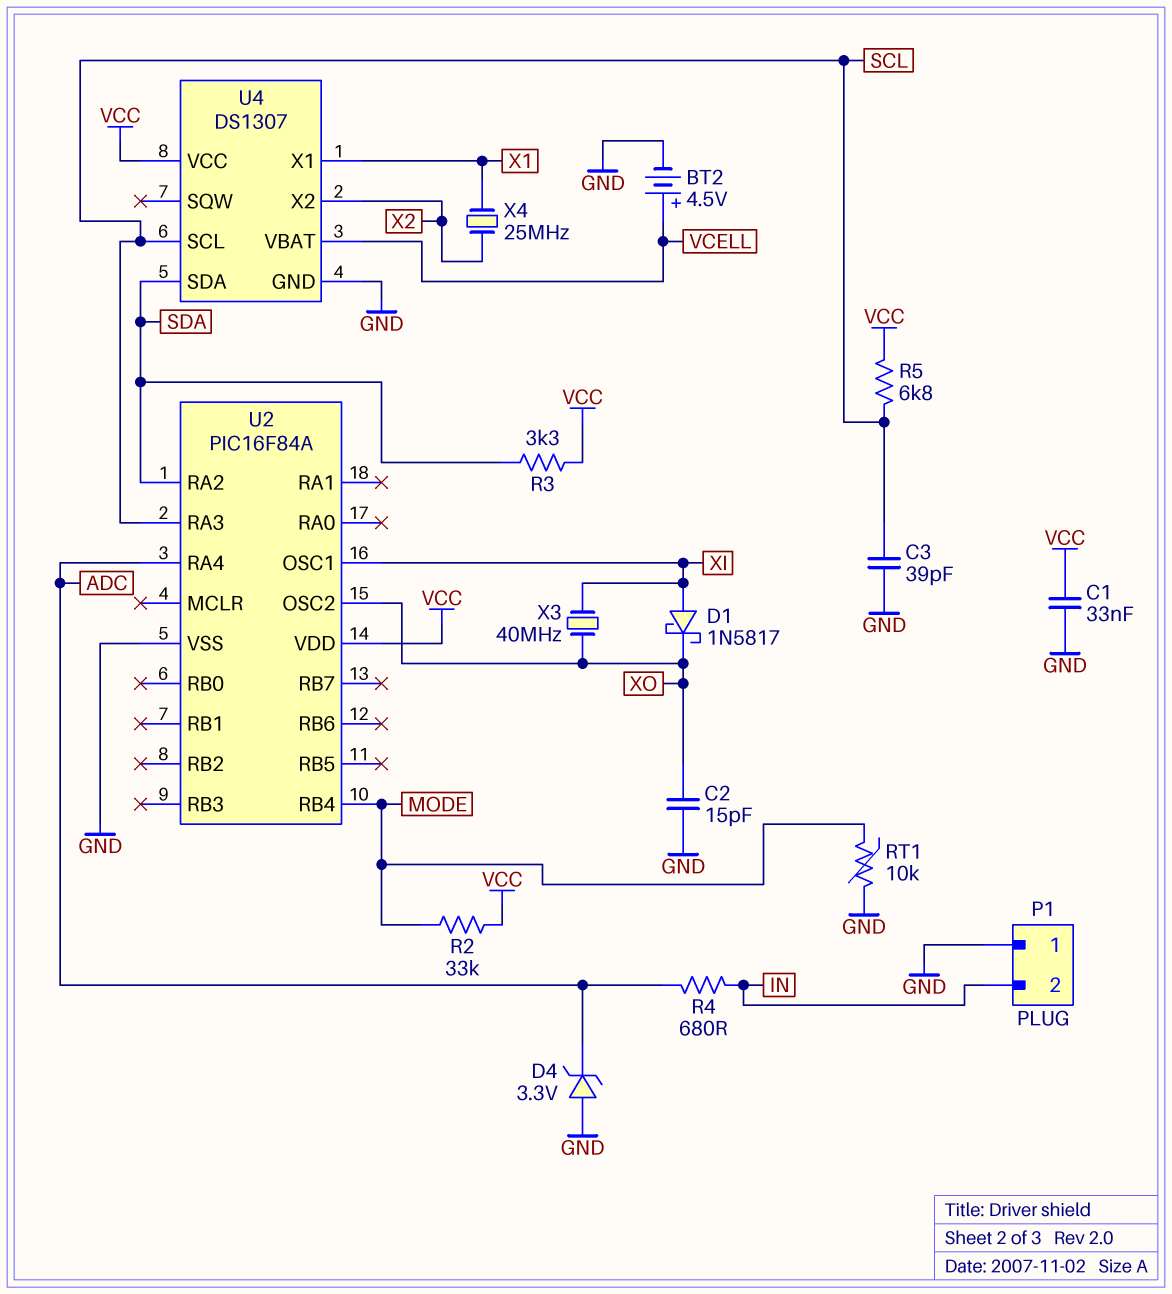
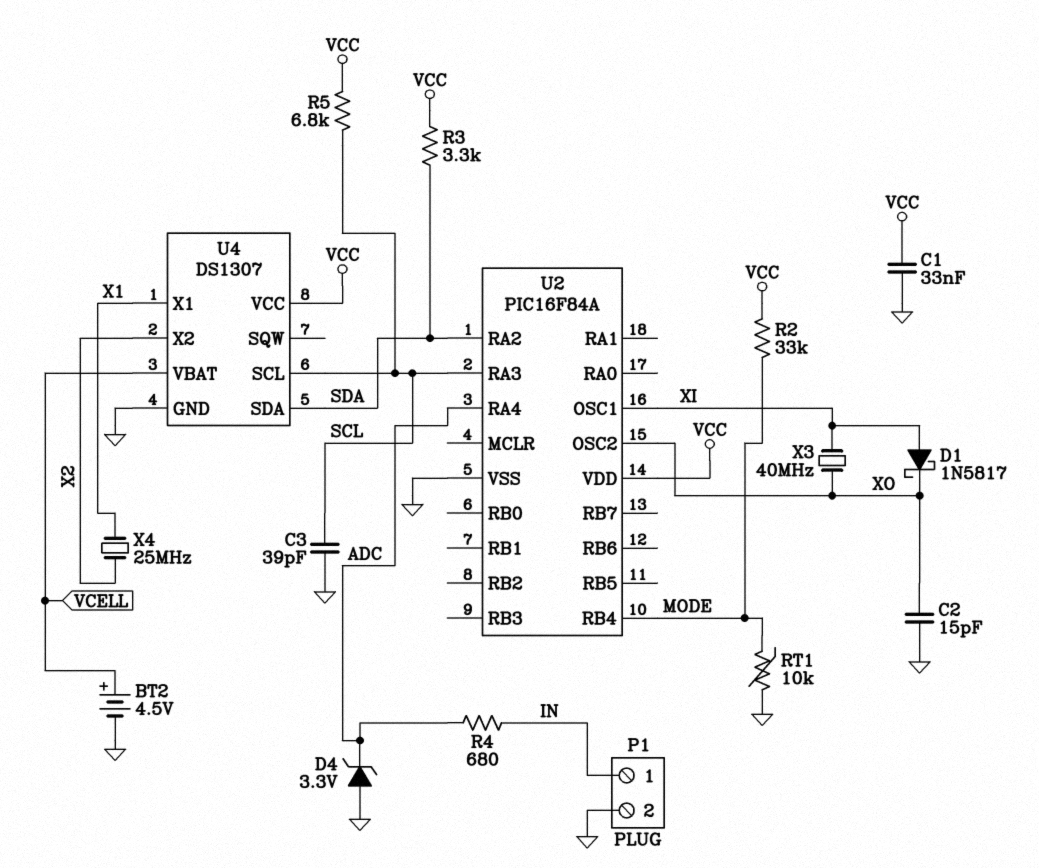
P1 pin 1: GND -> IN
P1 pin 2: IN -> GND

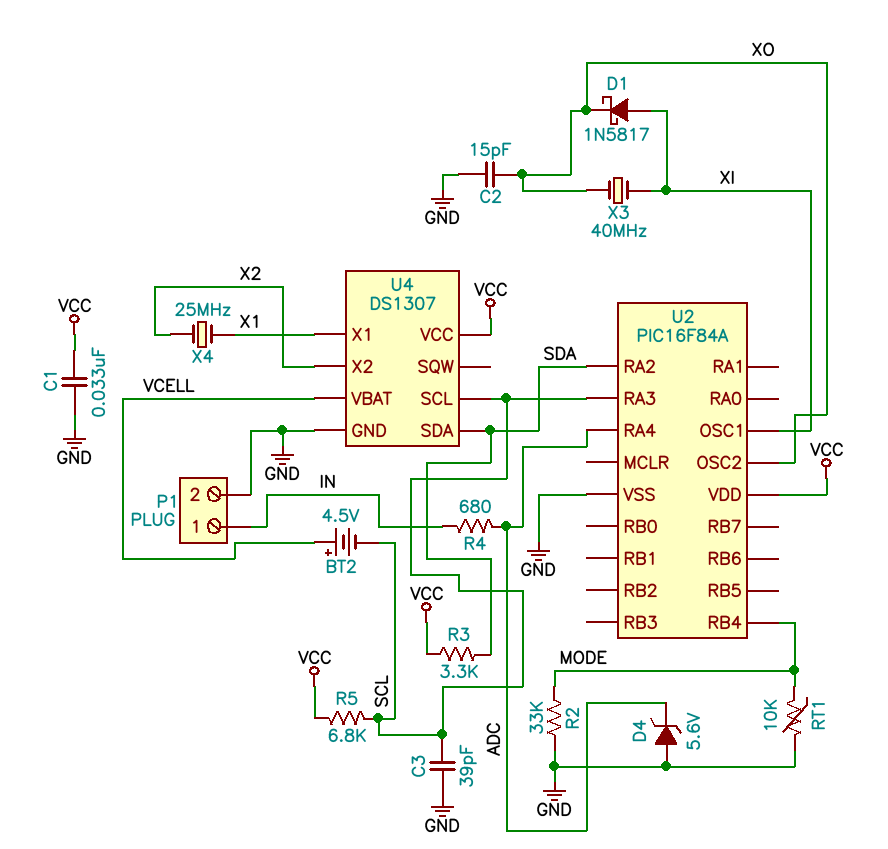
BT2: 4.5V (plus VCELL, minus GND) -> 4.5V (plus VCELL, minus SCL)
D4: zener 3.3V (A GND, K ADC) -> zener 5.6V (A GND, K ADC)
R2: 33k (MODE, VCC) -> 33k (GND, MODE)

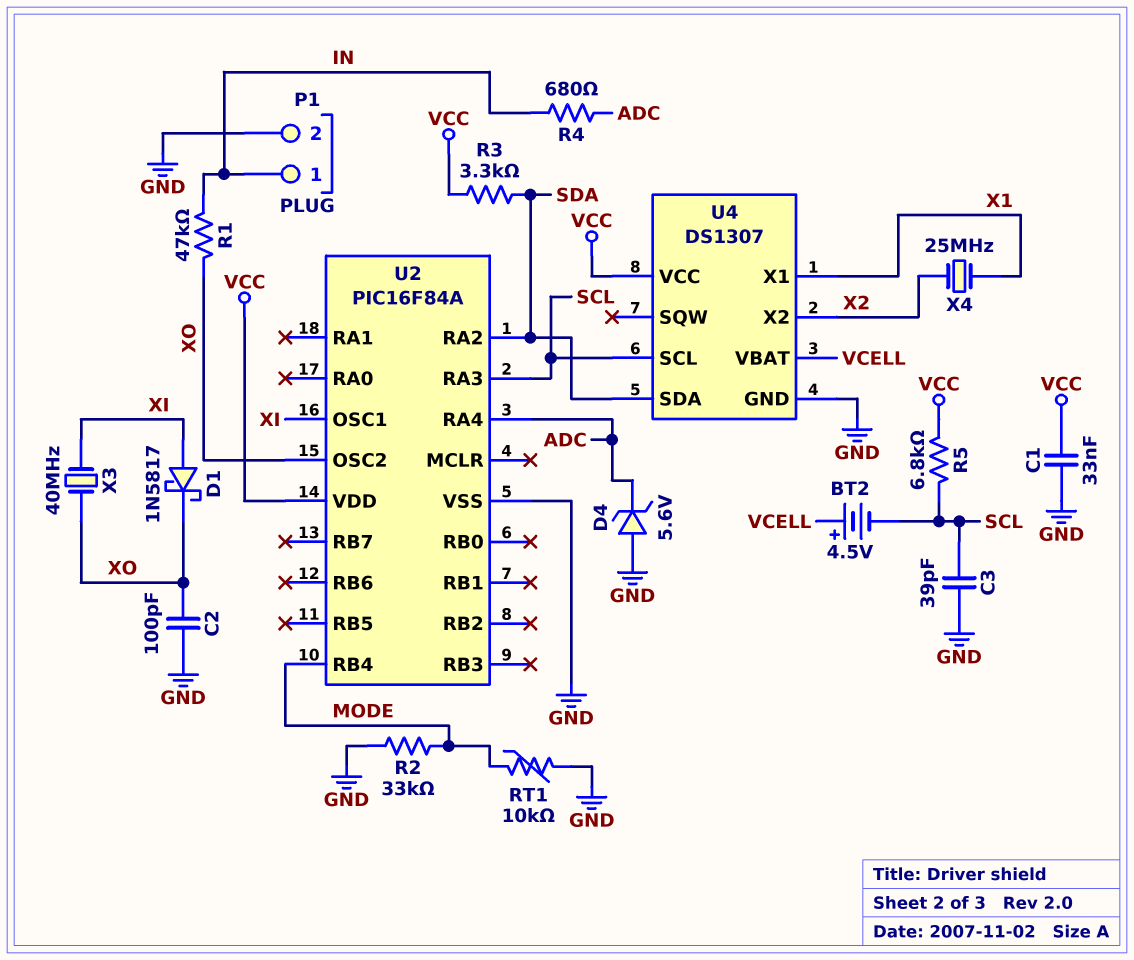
C2: 15pF (GND, XO) -> 100pF (GND, XO)
R1: none -> 47k (IN, XO)

